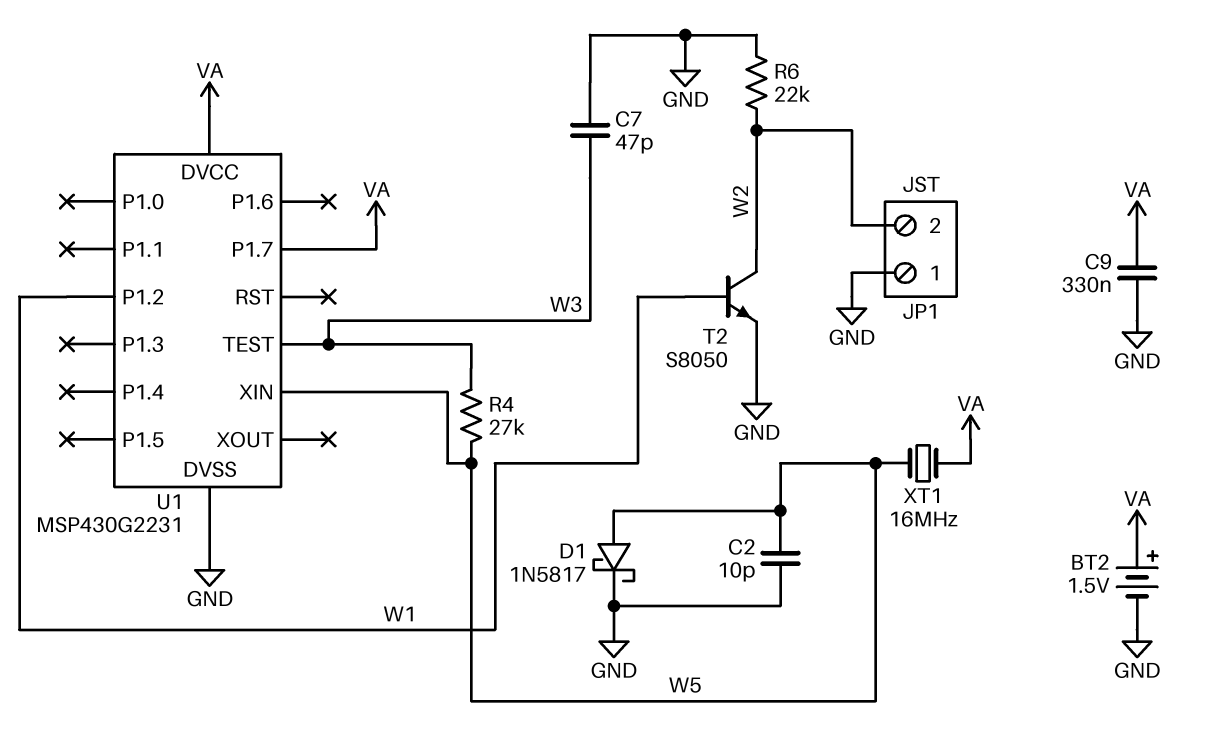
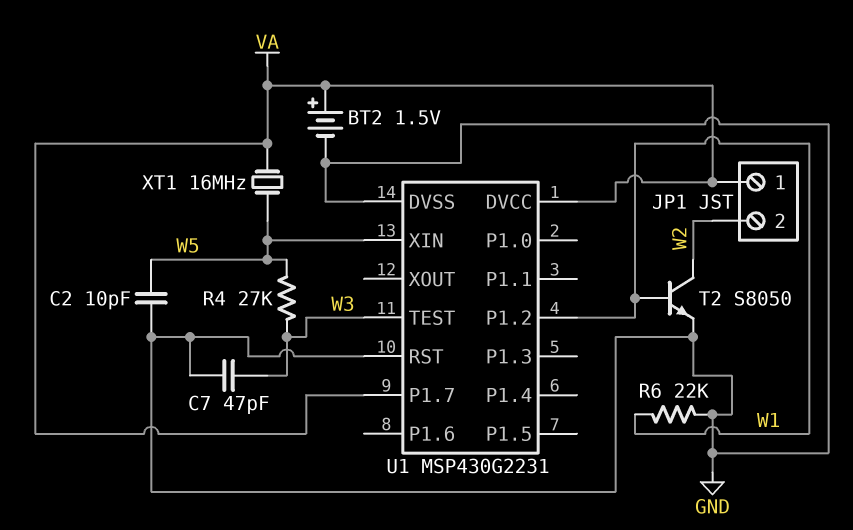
C9: 330nF (GND, VA) -> none
D1: schottky 1N5817 (A W5, K GND) -> none
JP1 pin 1: GND -> VA
R6: 22k (GND, W2) -> 22k (GND, W1)
U1 pin RST: none -> GND

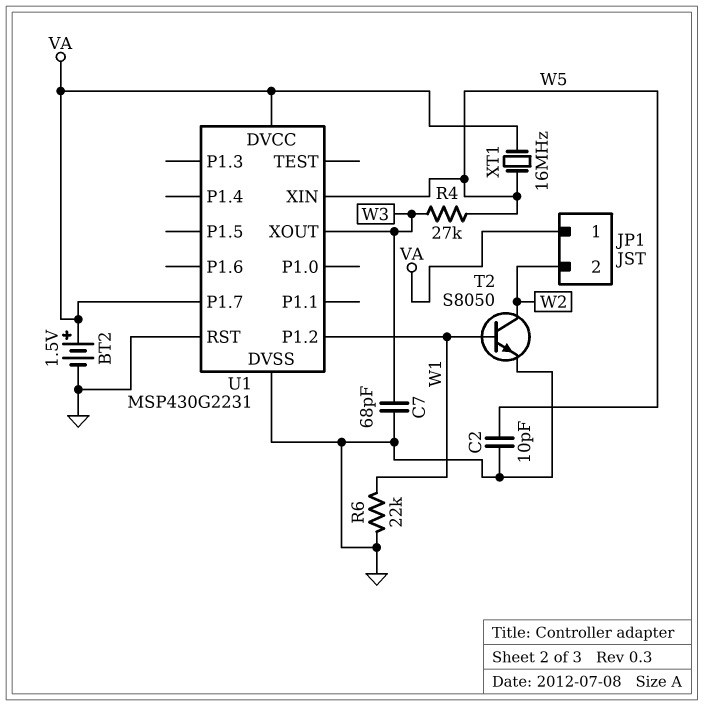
C7: 47pF (GND, W3) -> 68pF (GND, W3)
U1 pin TEST: W3 -> none
U1 pin XOUT: none -> W3

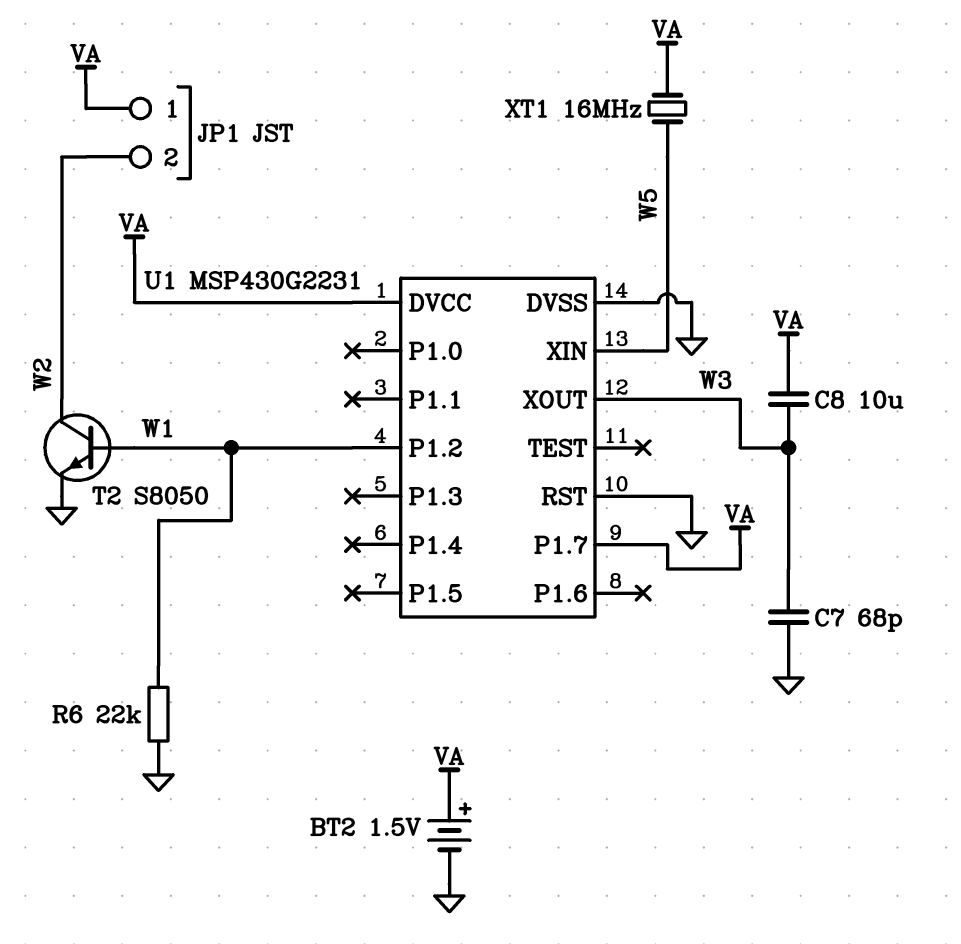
C2: 10pF (GND, W5) -> none
C8: none -> 10uF (VA, W3)
R4: 27k (W3, W5) -> none

